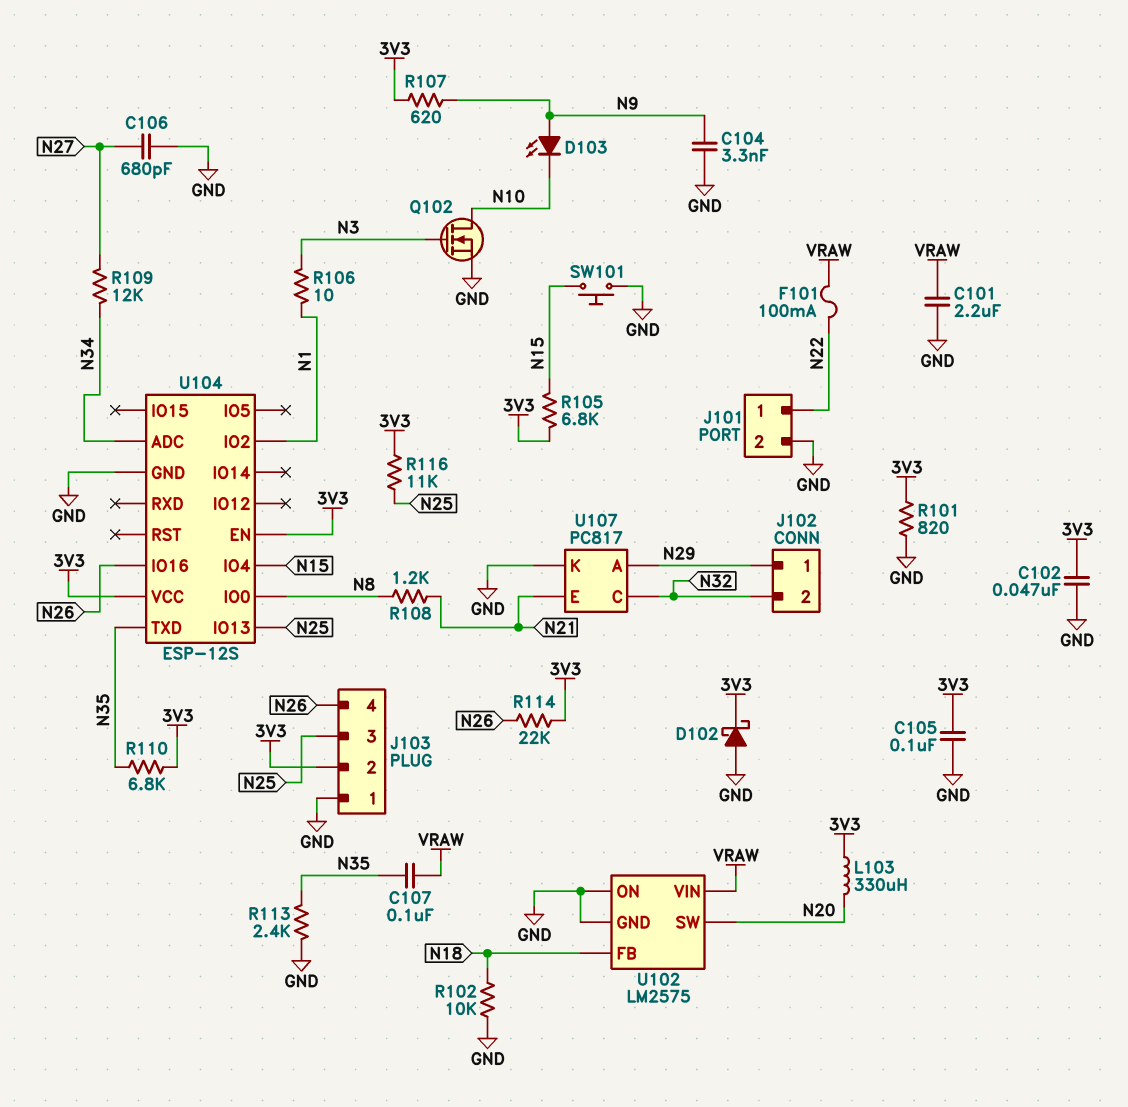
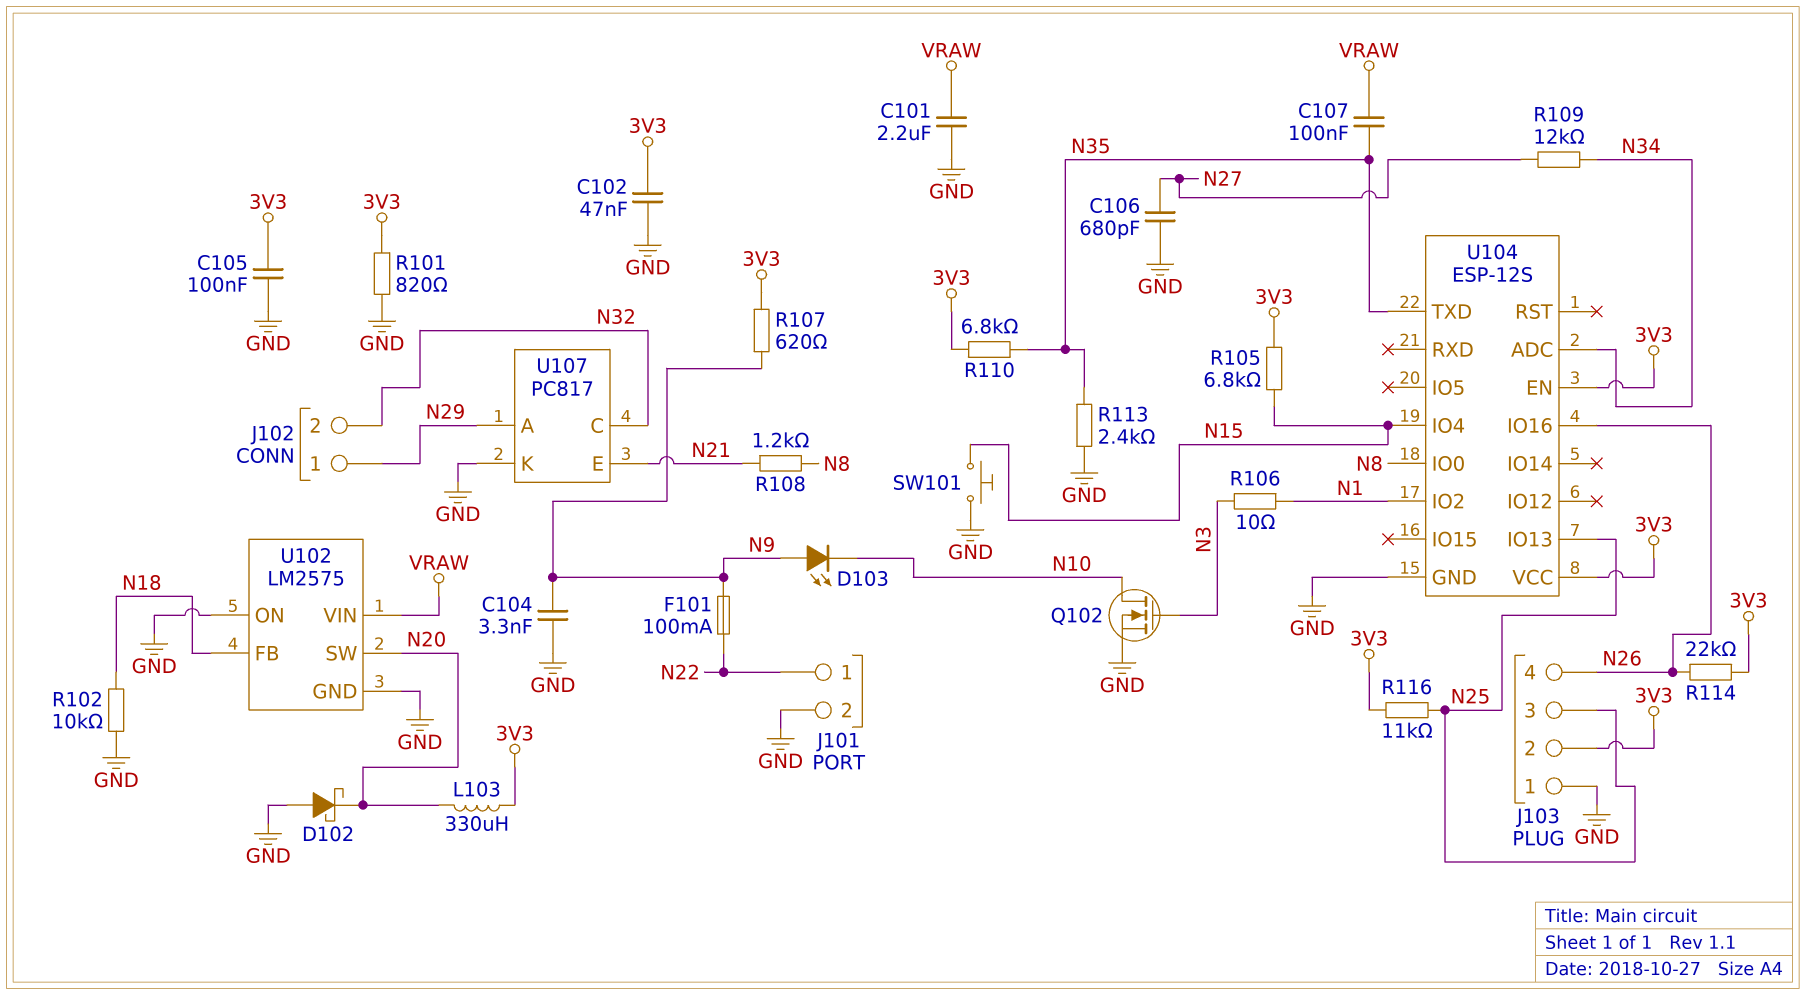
D102: schottky (A GND, K 3V3) -> schottky (A GND, K N20)
F101: 100mA (N22, VRAW) -> 100mA (N9, N22)

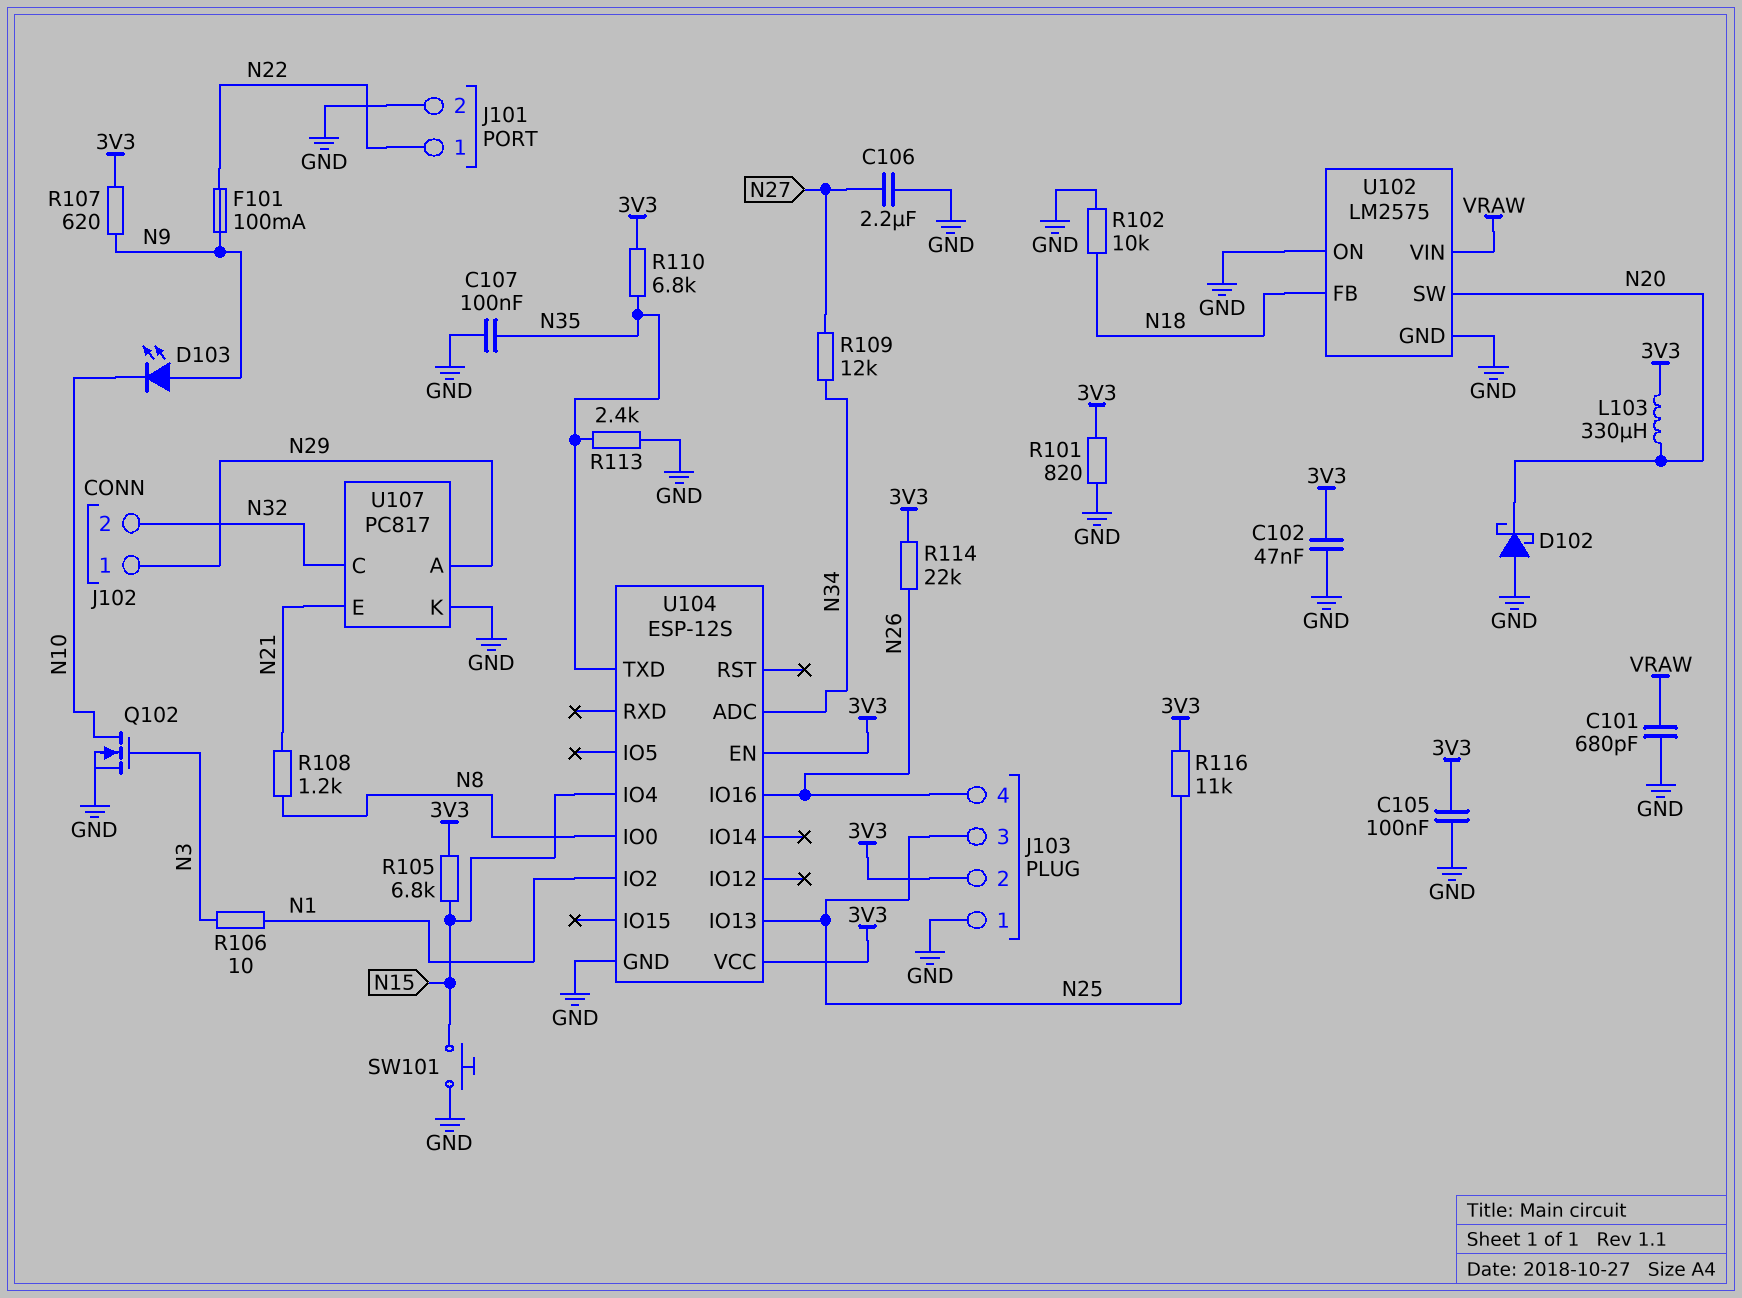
C101: 2.2uF (GND, VRAW) -> 680pF (GND, VRAW)
C104: 3.3nF (GND, N9) -> none
C106: 680pF (GND, N27) -> 2.2uF (GND, N27)
C107: 100nF (N35, VRAW) -> 100nF (GND, N35)

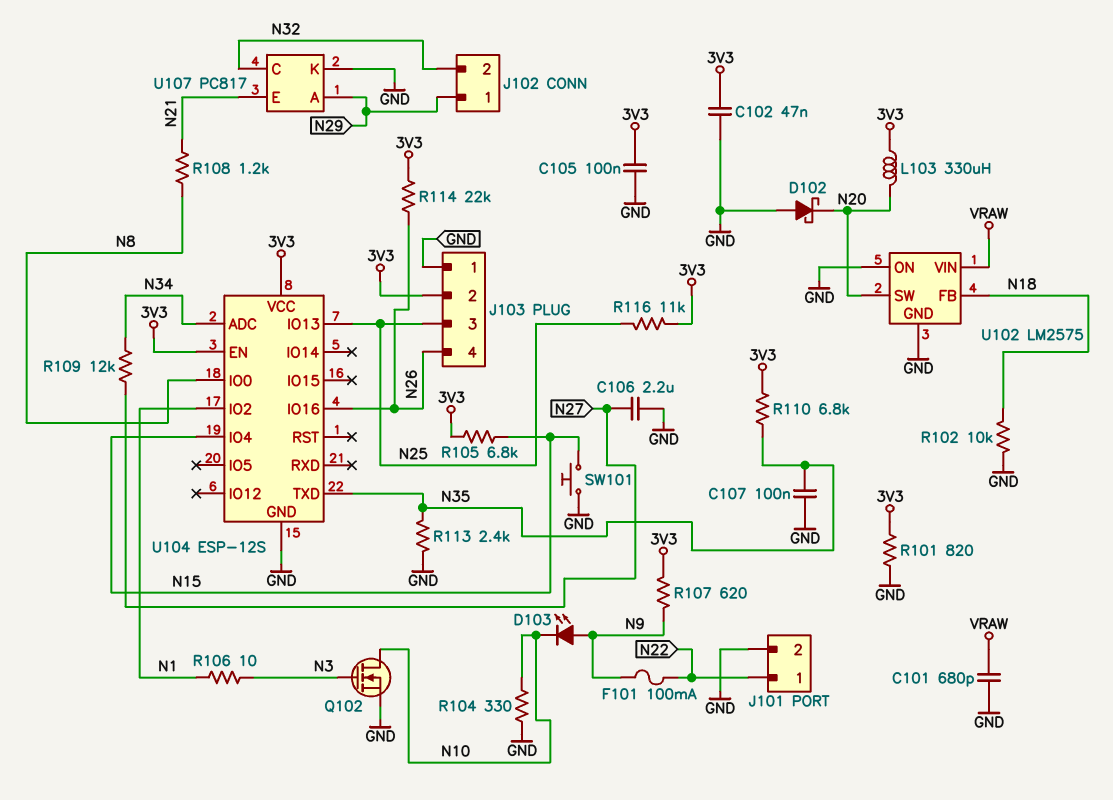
R104: none -> 330 (GND, N10)

